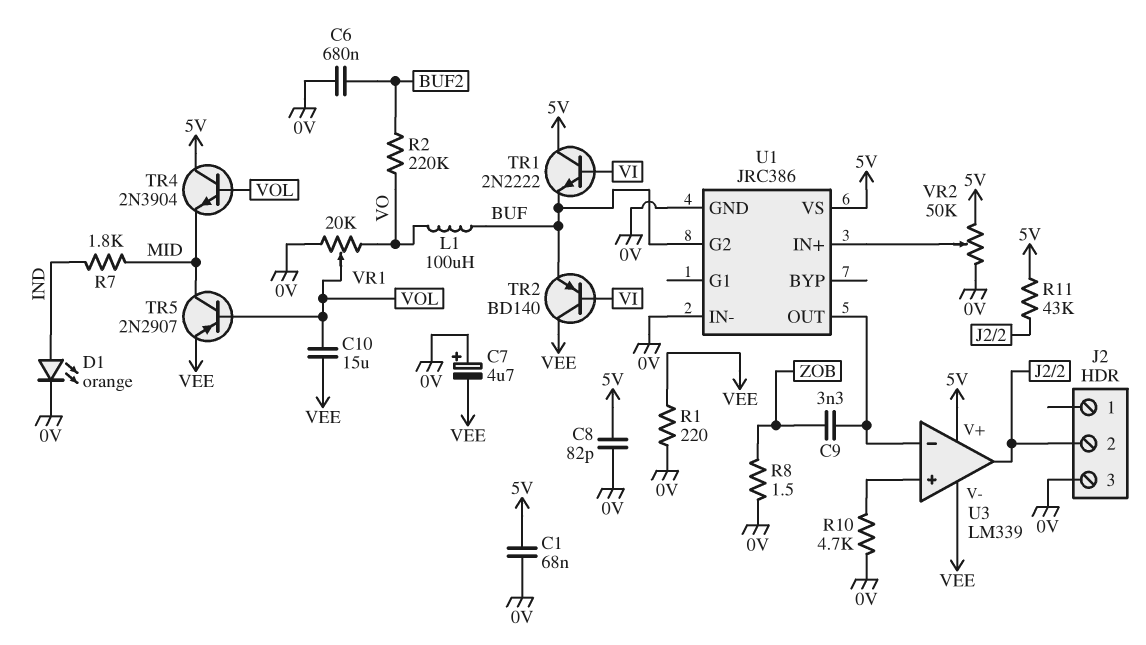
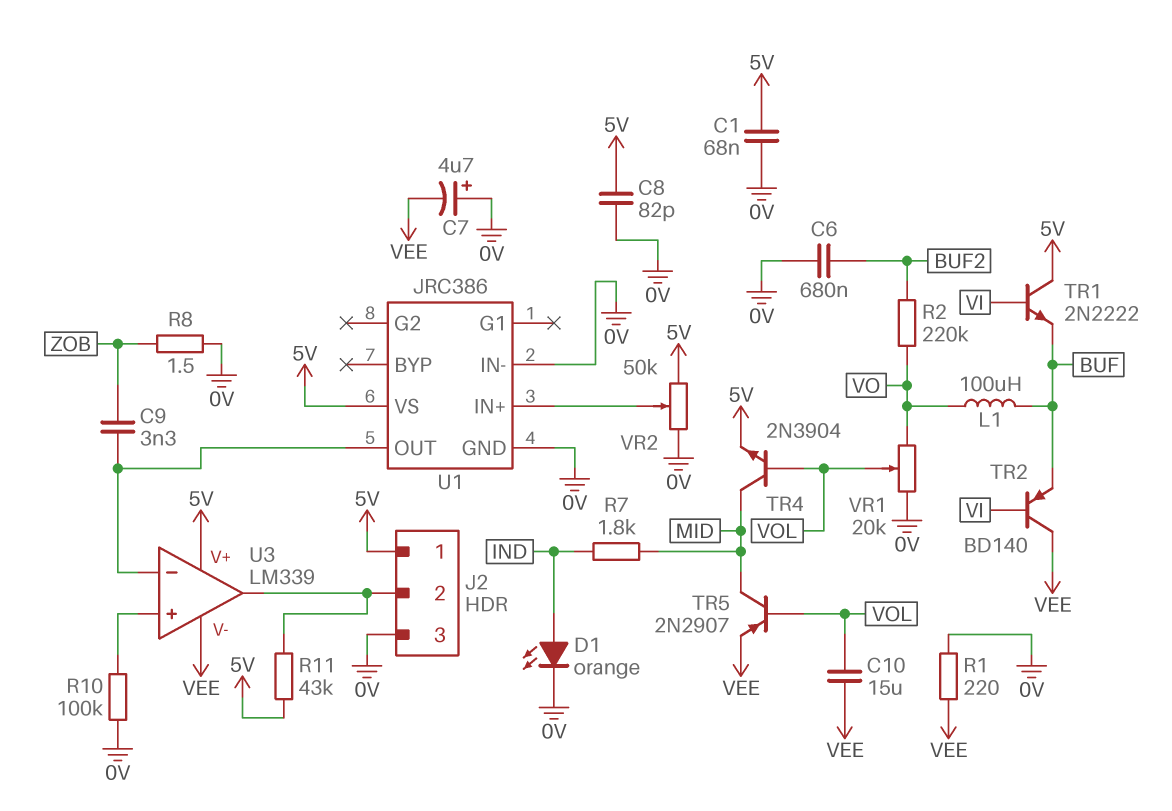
J2 pin 1: none -> 5V
R10: 4.7k (0V, U3/in+) -> 100k (0V, U3/in+)
TR4: NPN 2N3904 (B VOL, C 5V, E MID) -> NPN 2N3904 (B VOL, C MID, E 5V)
U1 pin G2: BUF -> none

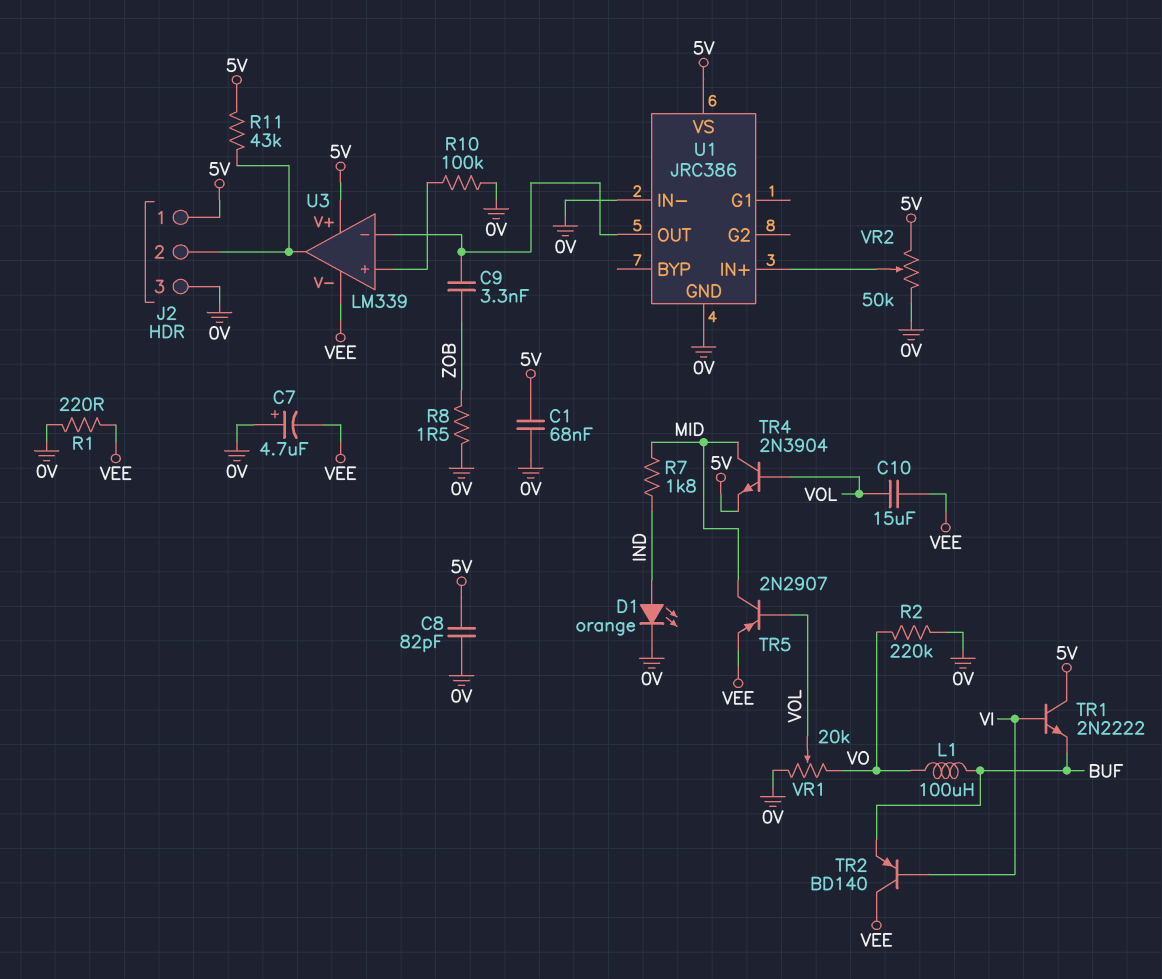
C6: 680nF (0V, BUF2) -> none
R2: 220k (BUF2, VO) -> 220k (0V, VO)

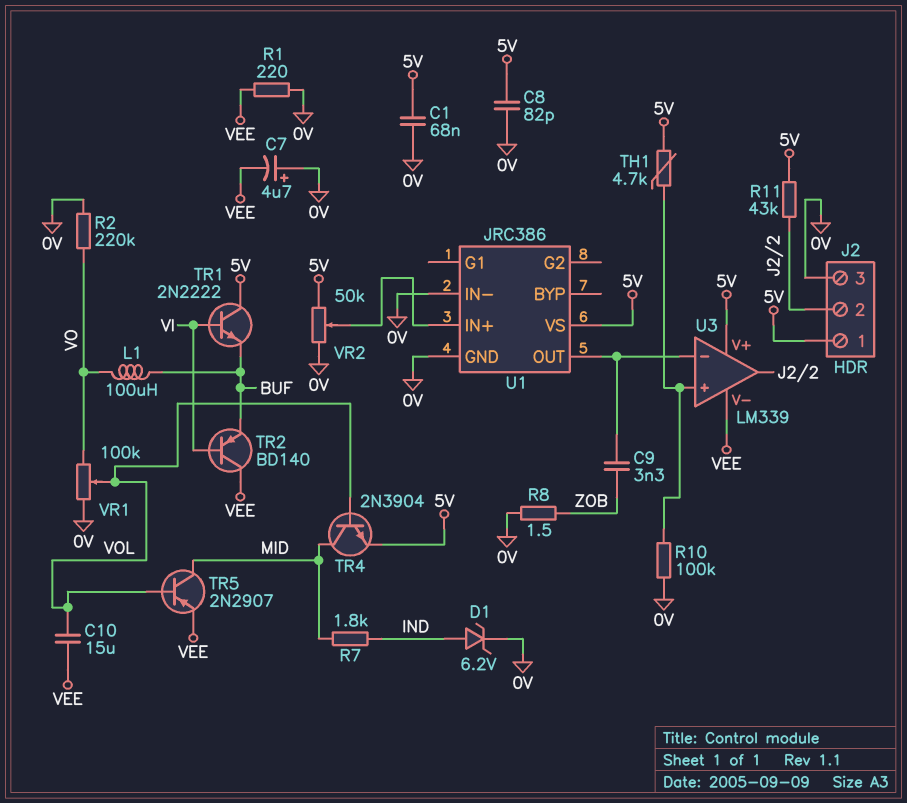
D1: LED orange (A IND, K 0V) -> zener 6.2V (A IND, K 0V)
TH1: none -> 4.7k (5V, U3/in+)
VR1: 20k (0V, VO, wiper VOL) -> 100k (0V, VO, wiper VOL)

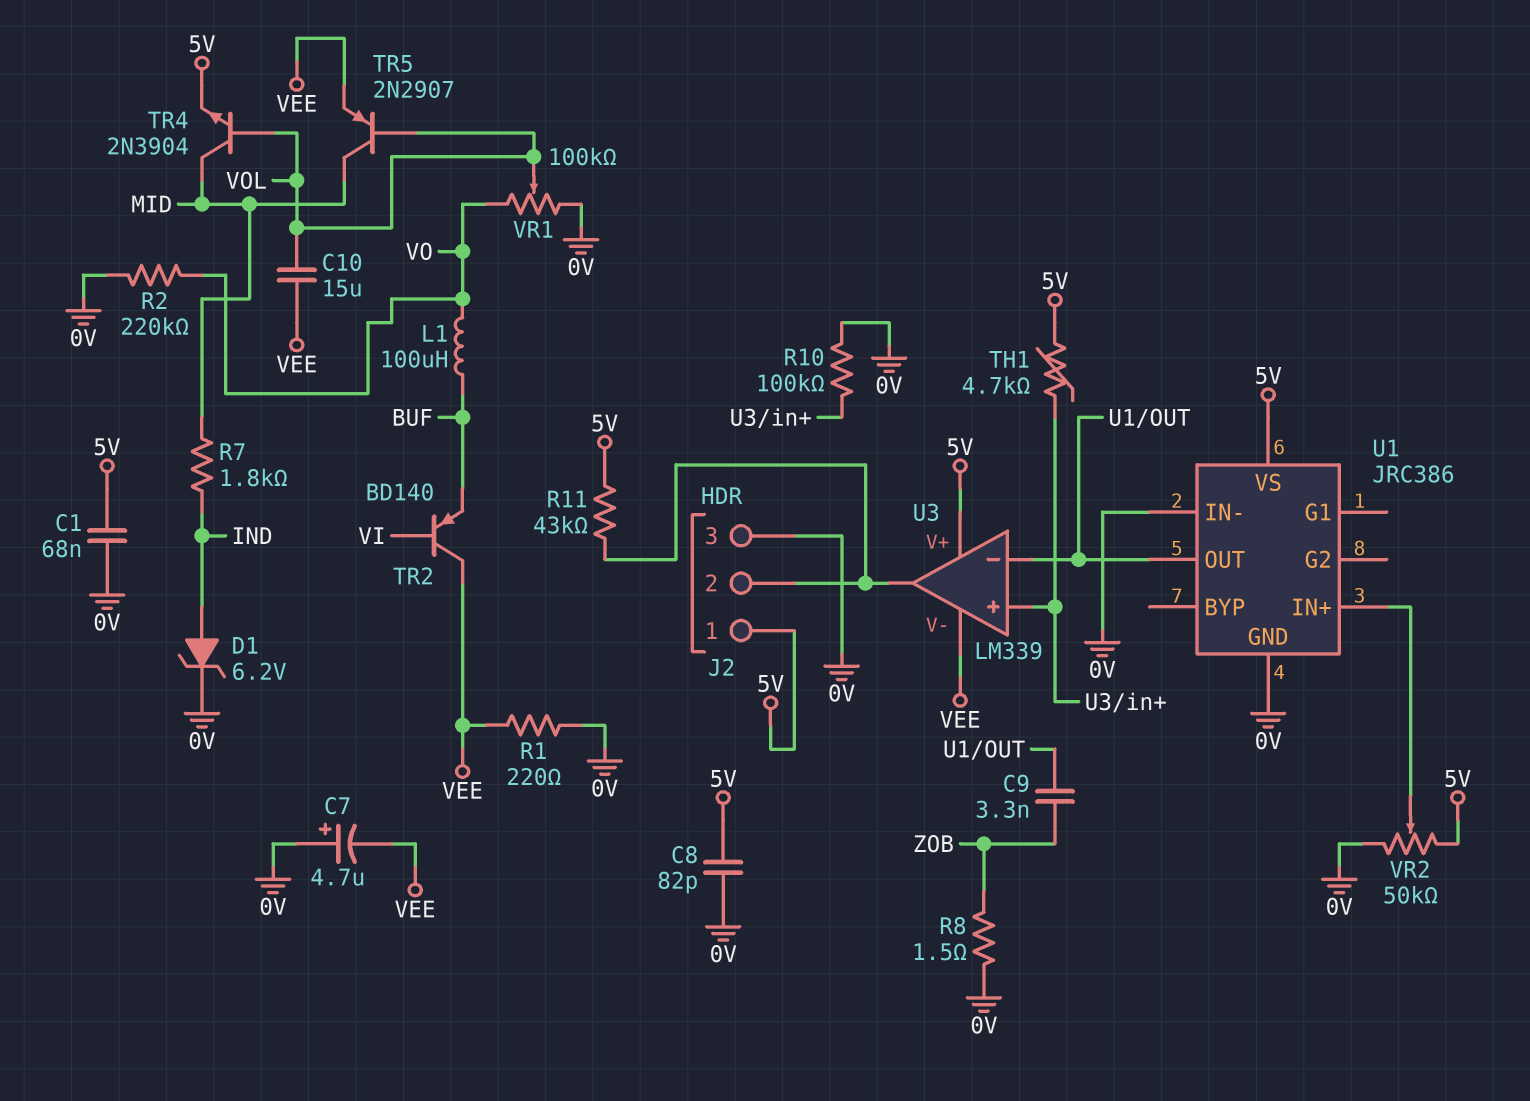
TR1: NPN 2N2222 (B VI, C 5V, E BUF) -> none

